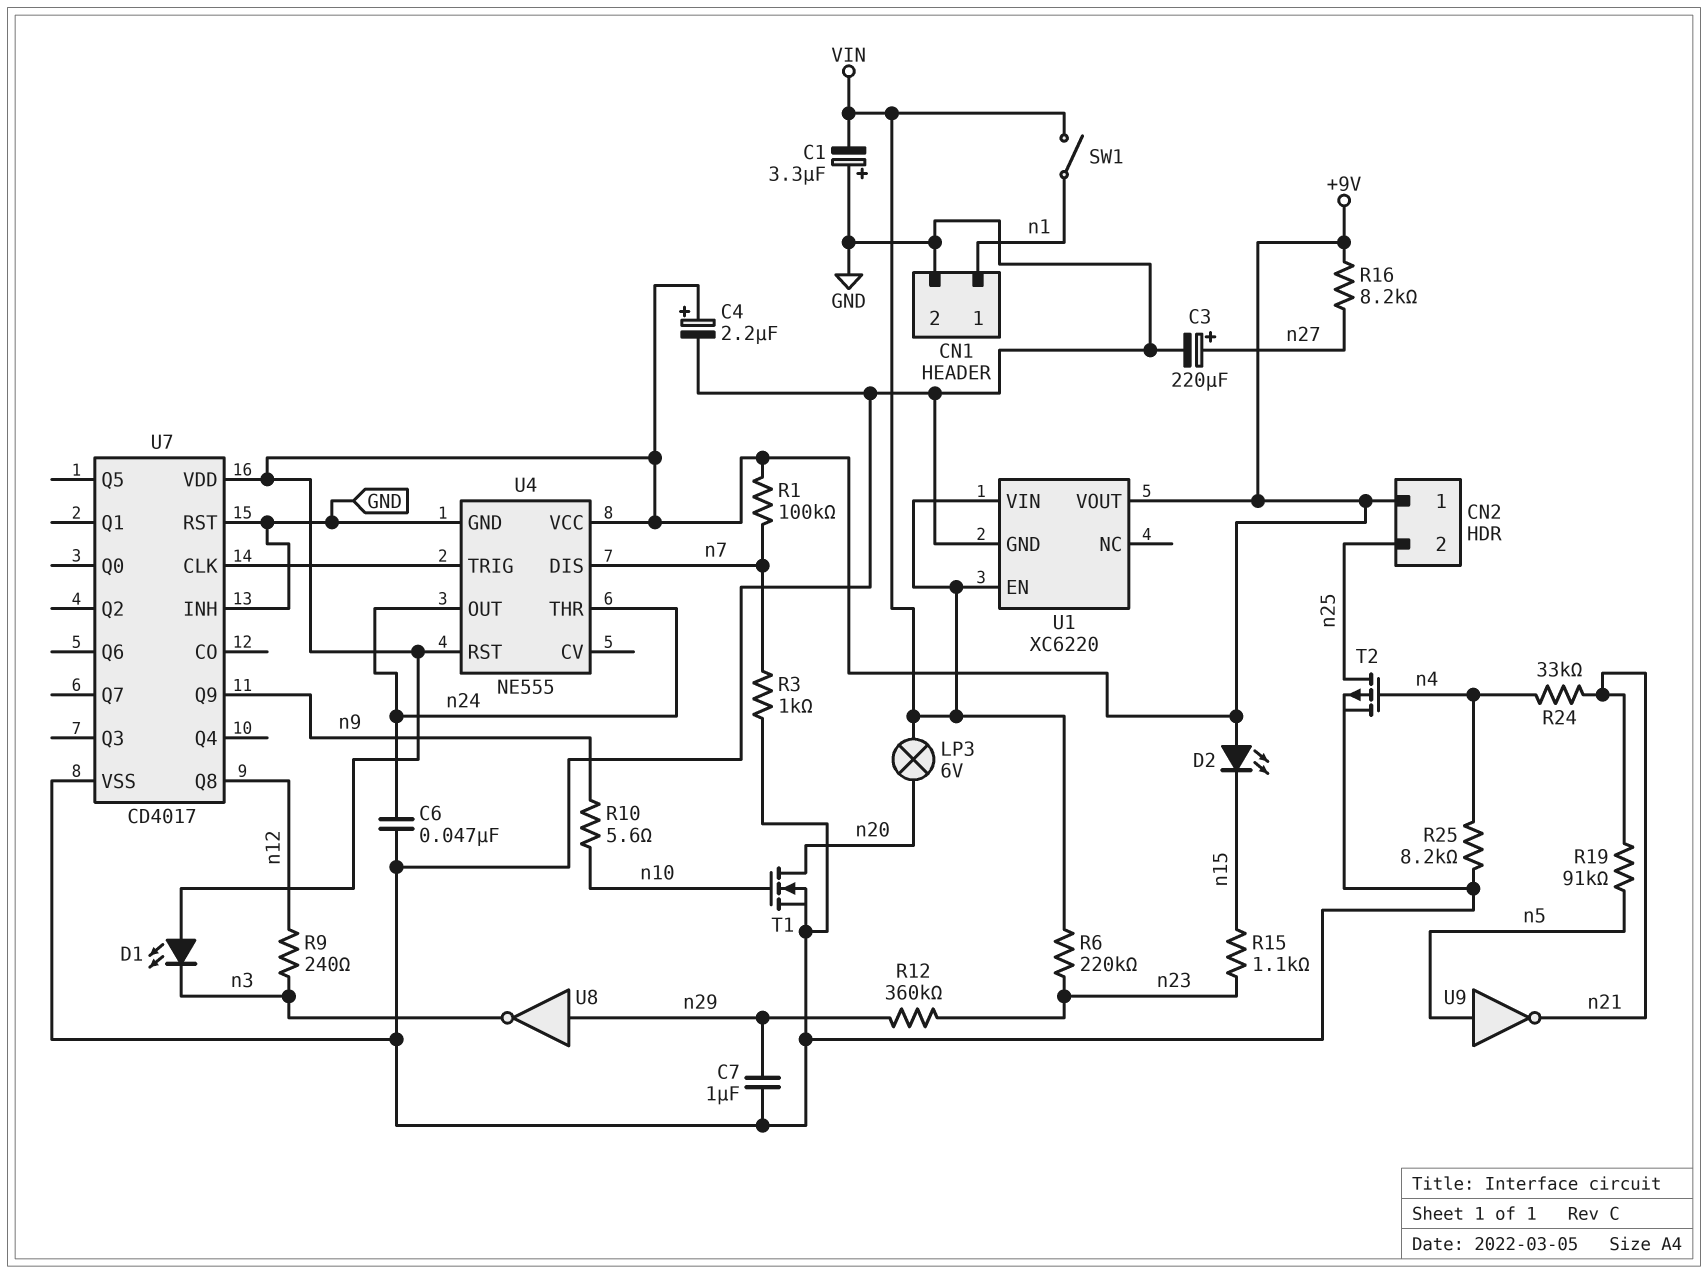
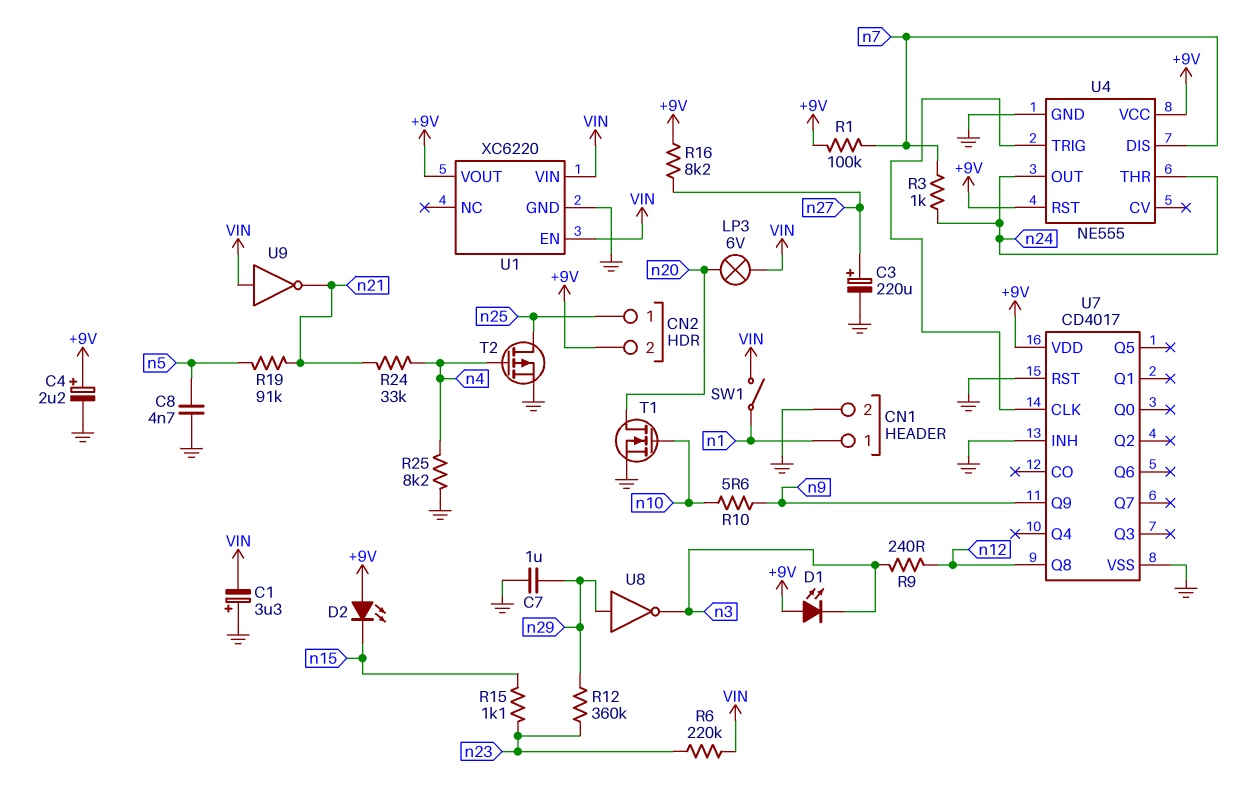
C6: 47nF (GND, n24) -> none
C8: none -> 4.7nF (GND, n5)
CN2 pin 1: +9V -> n25
CN2 pin 2: n25 -> +9V
R3: 1k (GND, n7) -> 1k (n7, n24)
U9: NOT (in n5, out n21) -> NOT (in VIN, out n21)

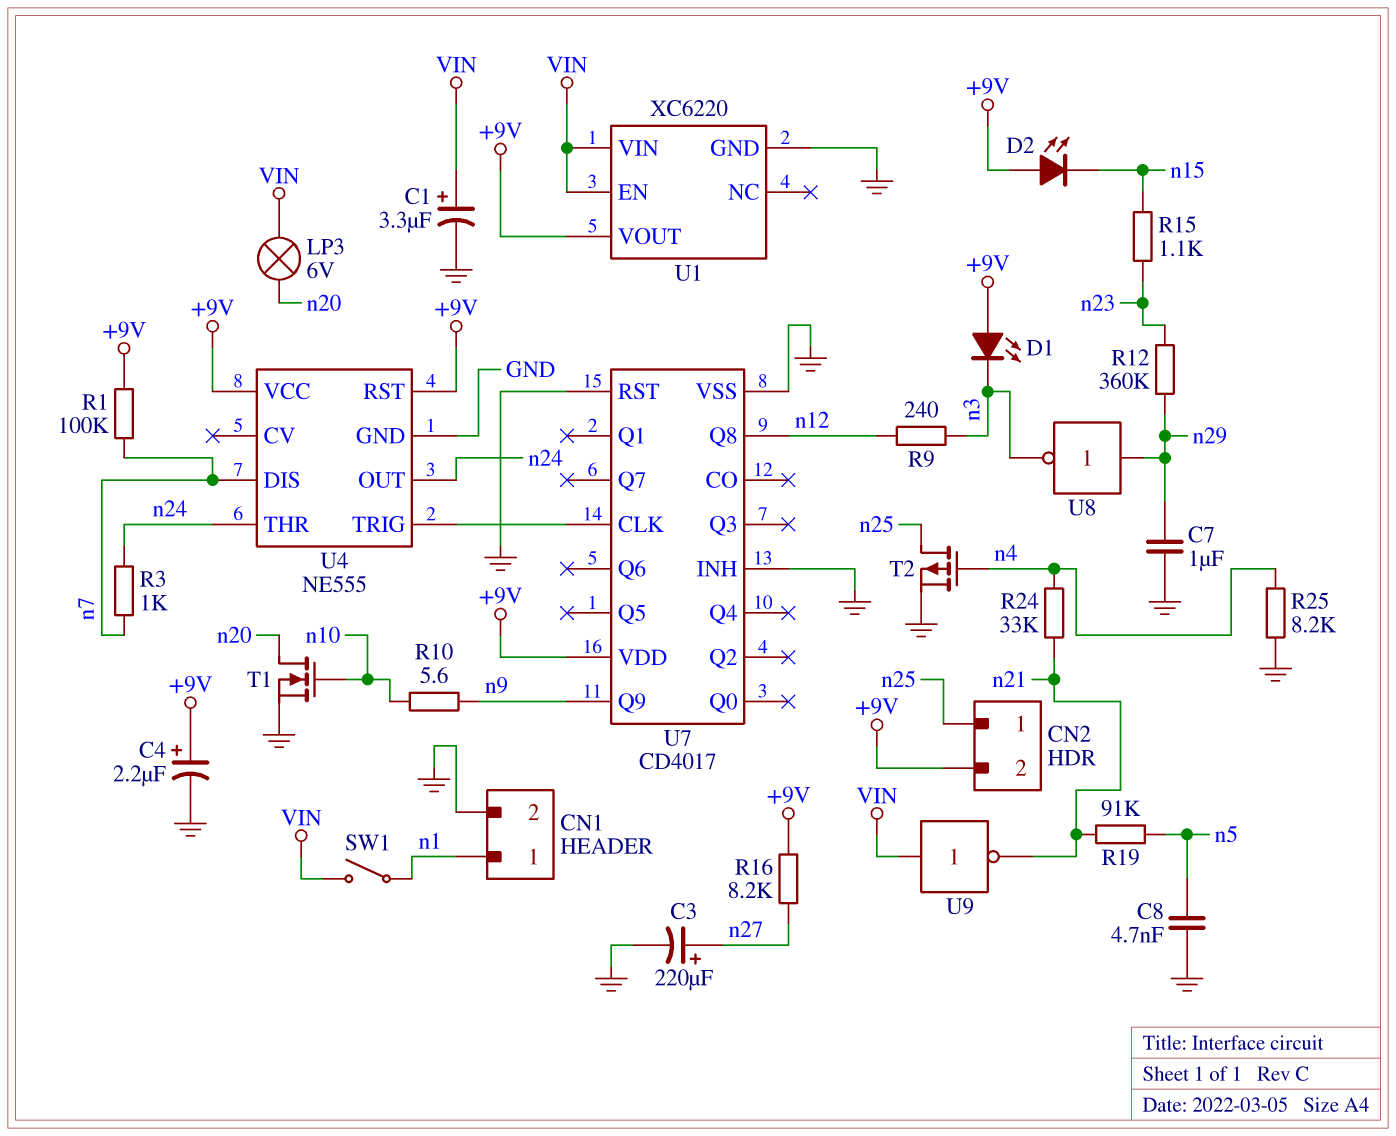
C1: 3.3uF (plus GND, minus VIN) -> 3.3uF (plus VIN, minus GND)
R6: 220k (VIN, n23) -> none

